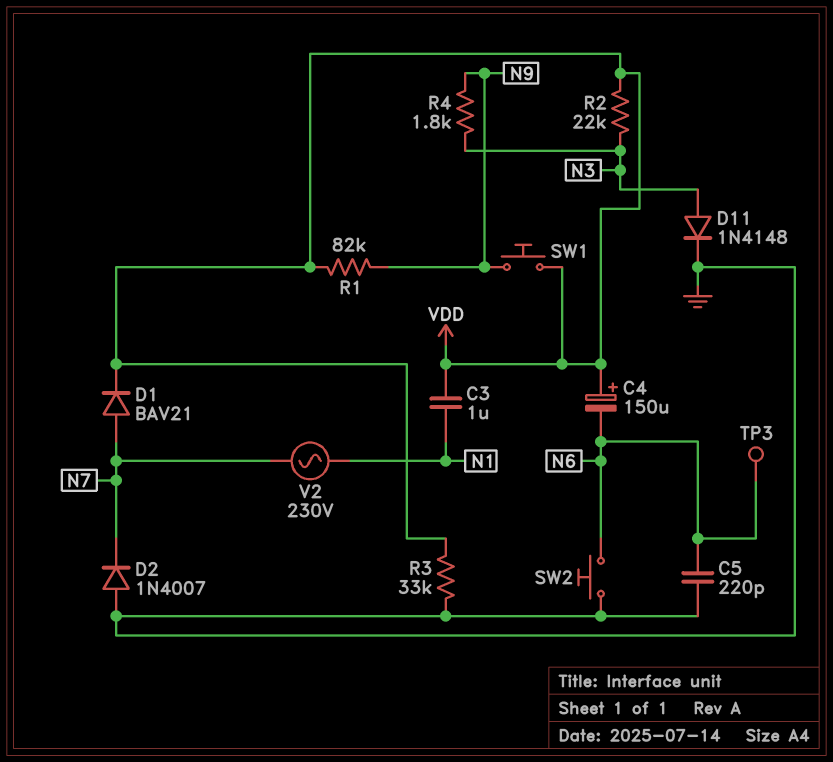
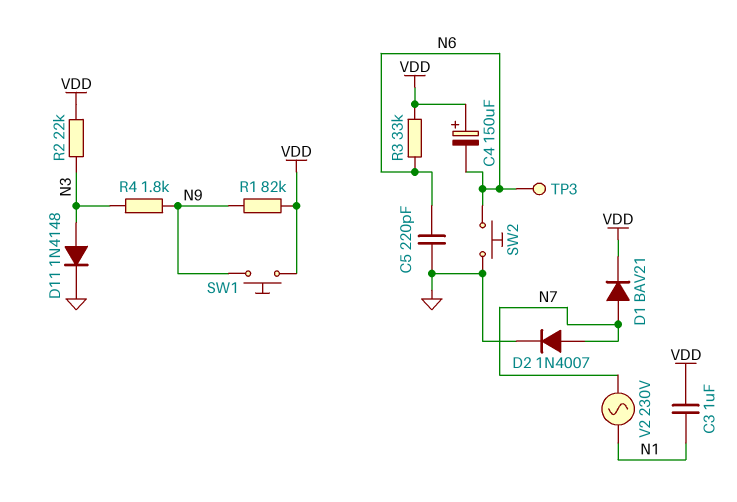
D2: diode 1N4007 (A GND, K N7) -> diode 1N4007 (A N7, K GND)
R3: 33k (GND, VDD) -> 33k (N6, VDD)

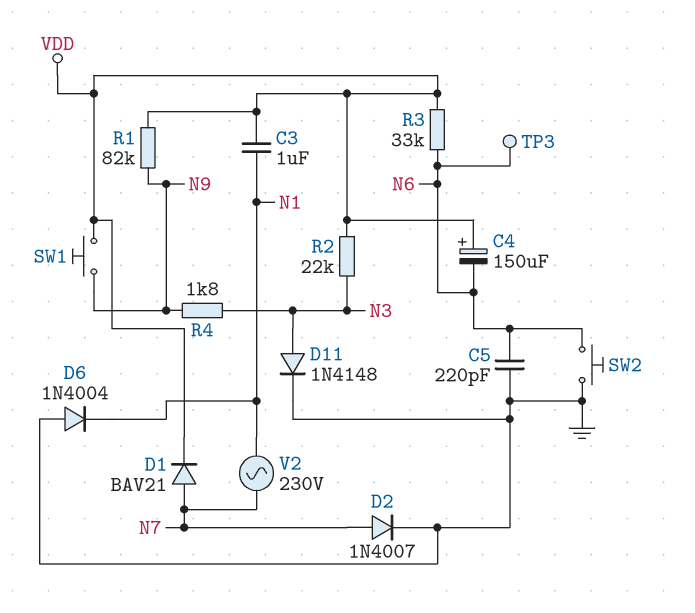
D6: none -> diode 1N4004 (A GND, K N1)

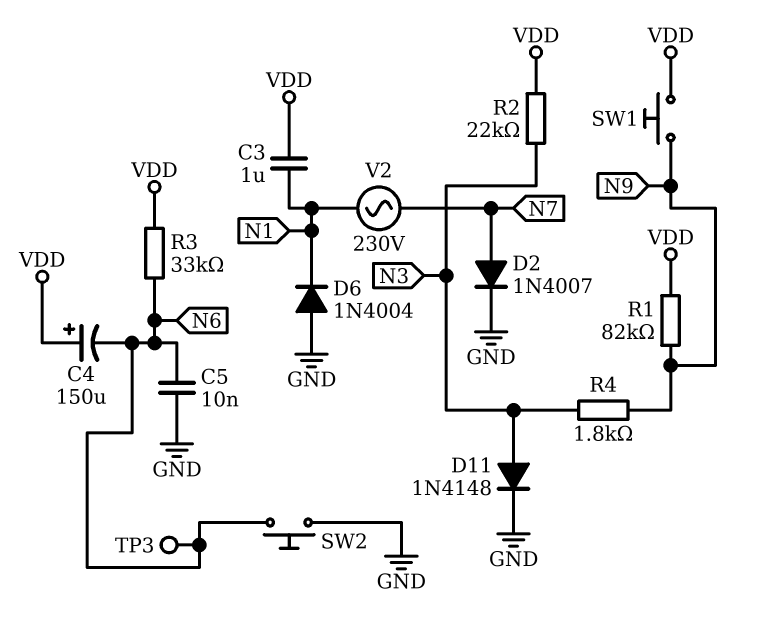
C5: 220pF (GND, N6) -> 10nF (GND, N6)
D1: diode BAV21 (A N7, K VDD) -> none

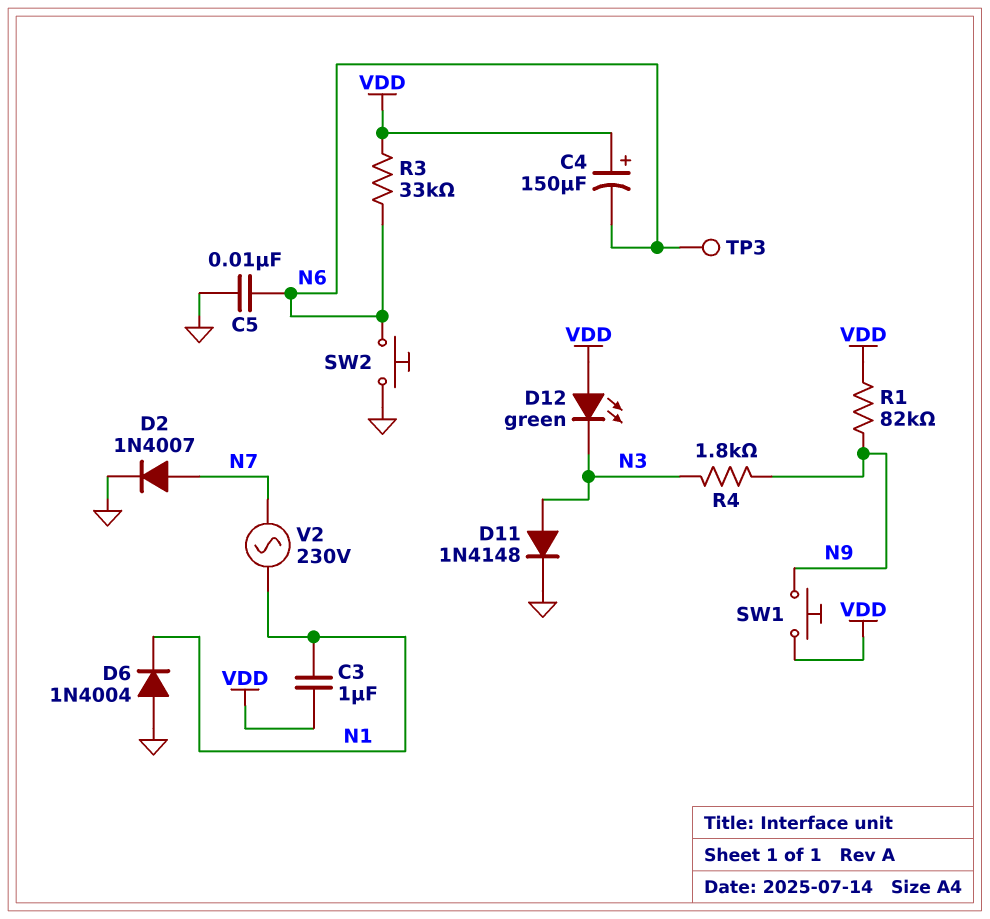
D12: none -> LED green (A VDD, K N3)
R2: 22k (N3, VDD) -> none

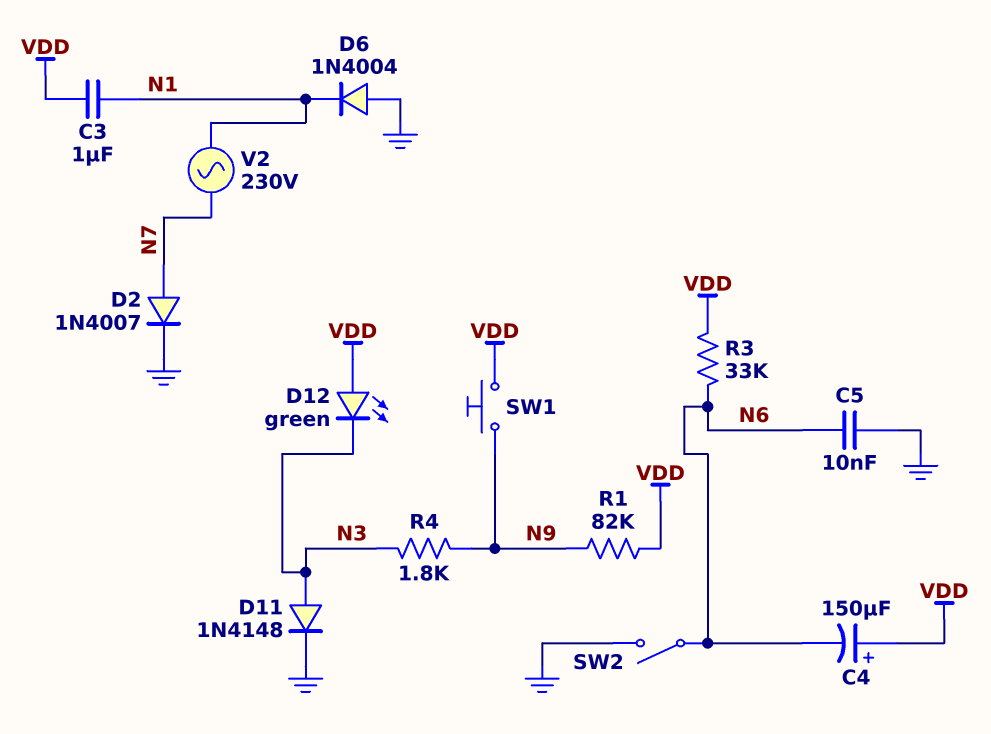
SW2: button (GND, N6) -> switch (GND, N6)
TP3: test point (N6) -> none

